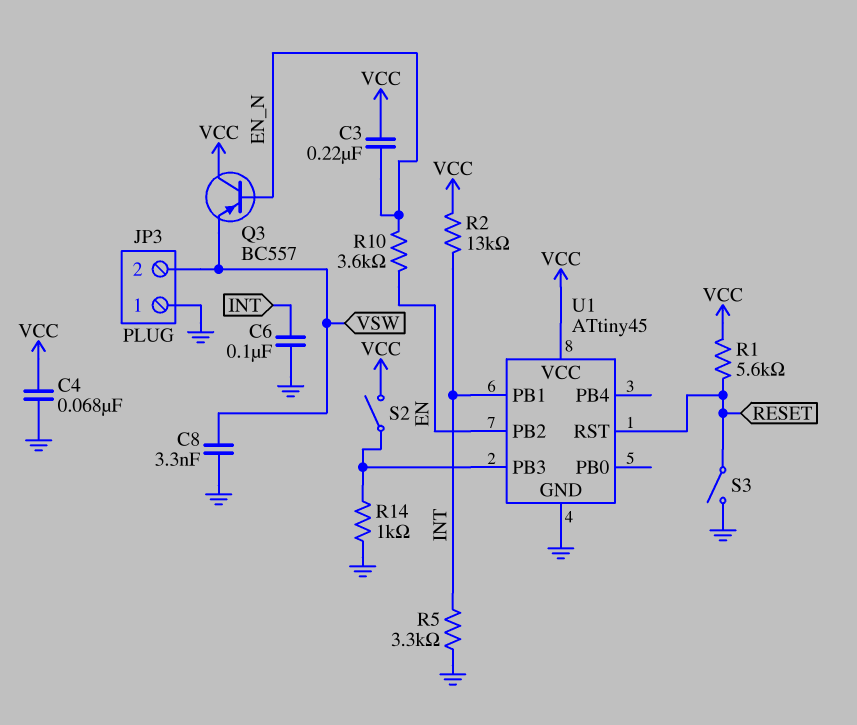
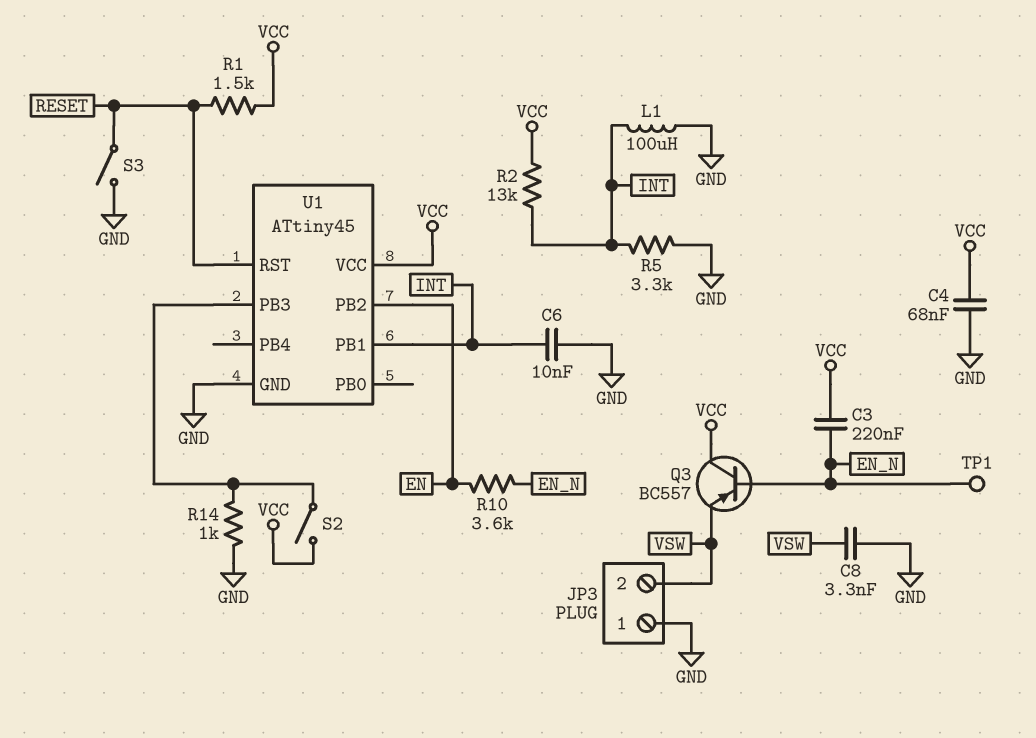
C6: 100nF (GND, INT) -> 10nF (GND, INT)
L1: none -> 100uH (GND, INT)
R1: 5.6k (RESET, VCC) -> 1.5k (RESET, VCC)
TP1: none -> test point (EN_N)

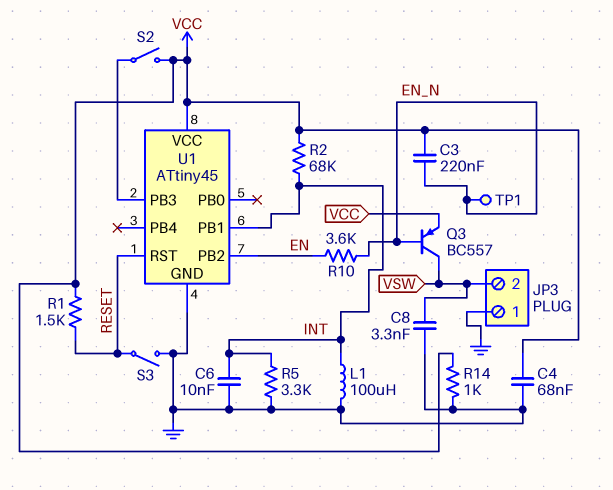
Q3: PNP BC557 (B EN_N, C VCC, E VSW) -> PNP BC557 (B EN_N, C VSW, E VCC)
R2: 13k (INT, VCC) -> 68k (INT, VCC)
R14: 1k (GND, U1/PB3) -> 1k (GND, VCC)

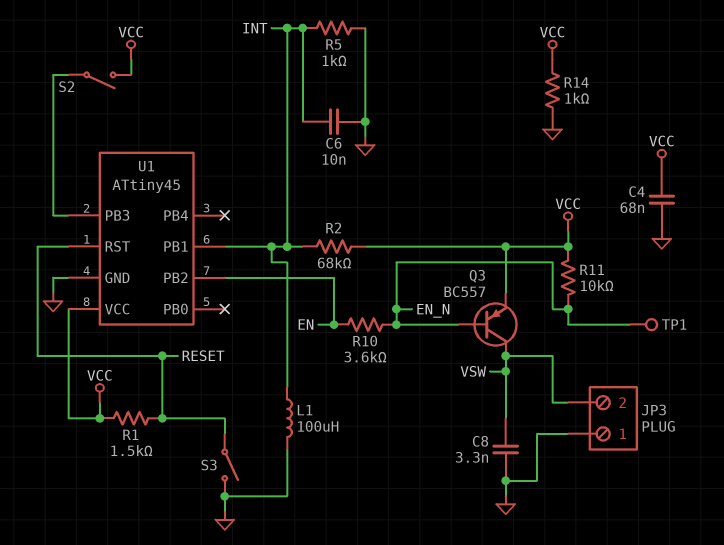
C3: 220nF (EN_N, VCC) -> none
R5: 3.3k (GND, INT) -> 1k (GND, INT)
R11: none -> 10k (EN_N, VCC)

